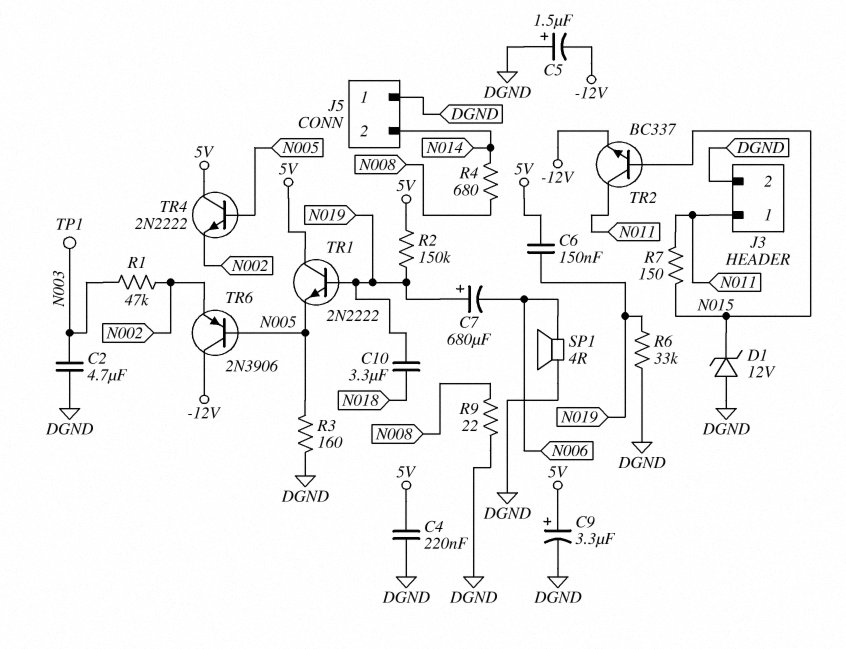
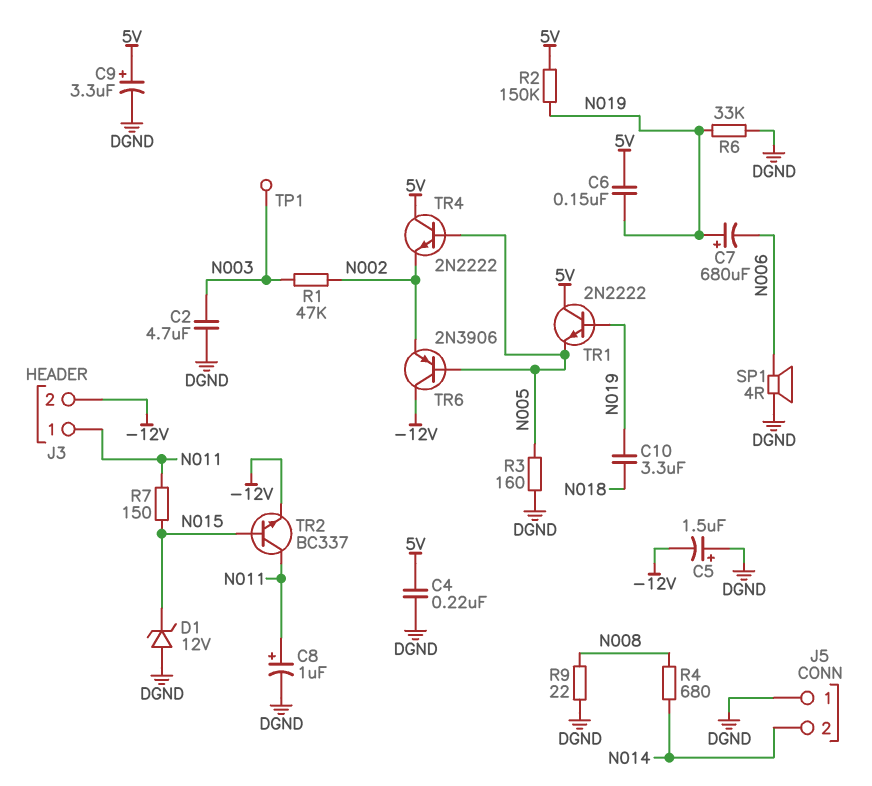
C8: none -> 1uF (plus N011, minus DGND)
J3 pin 2: DGND -> -12V

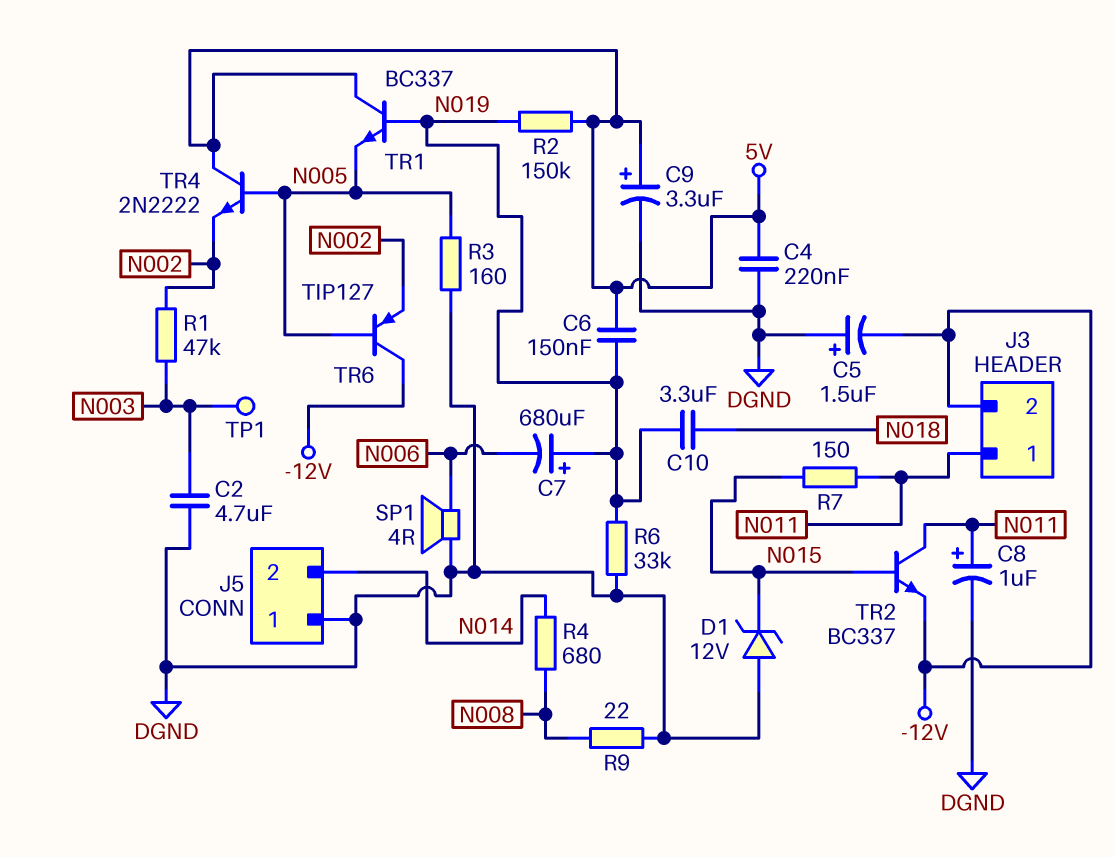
TR1: NPN 2N2222 (B N019, C 5V, E N005) -> NPN BC337 (B N019, C 5V, E N005)
TR6: PNP 2N3906 (B N005, C -12V, E N002) -> PNP TIP127 (B N005, C -12V, E N002)

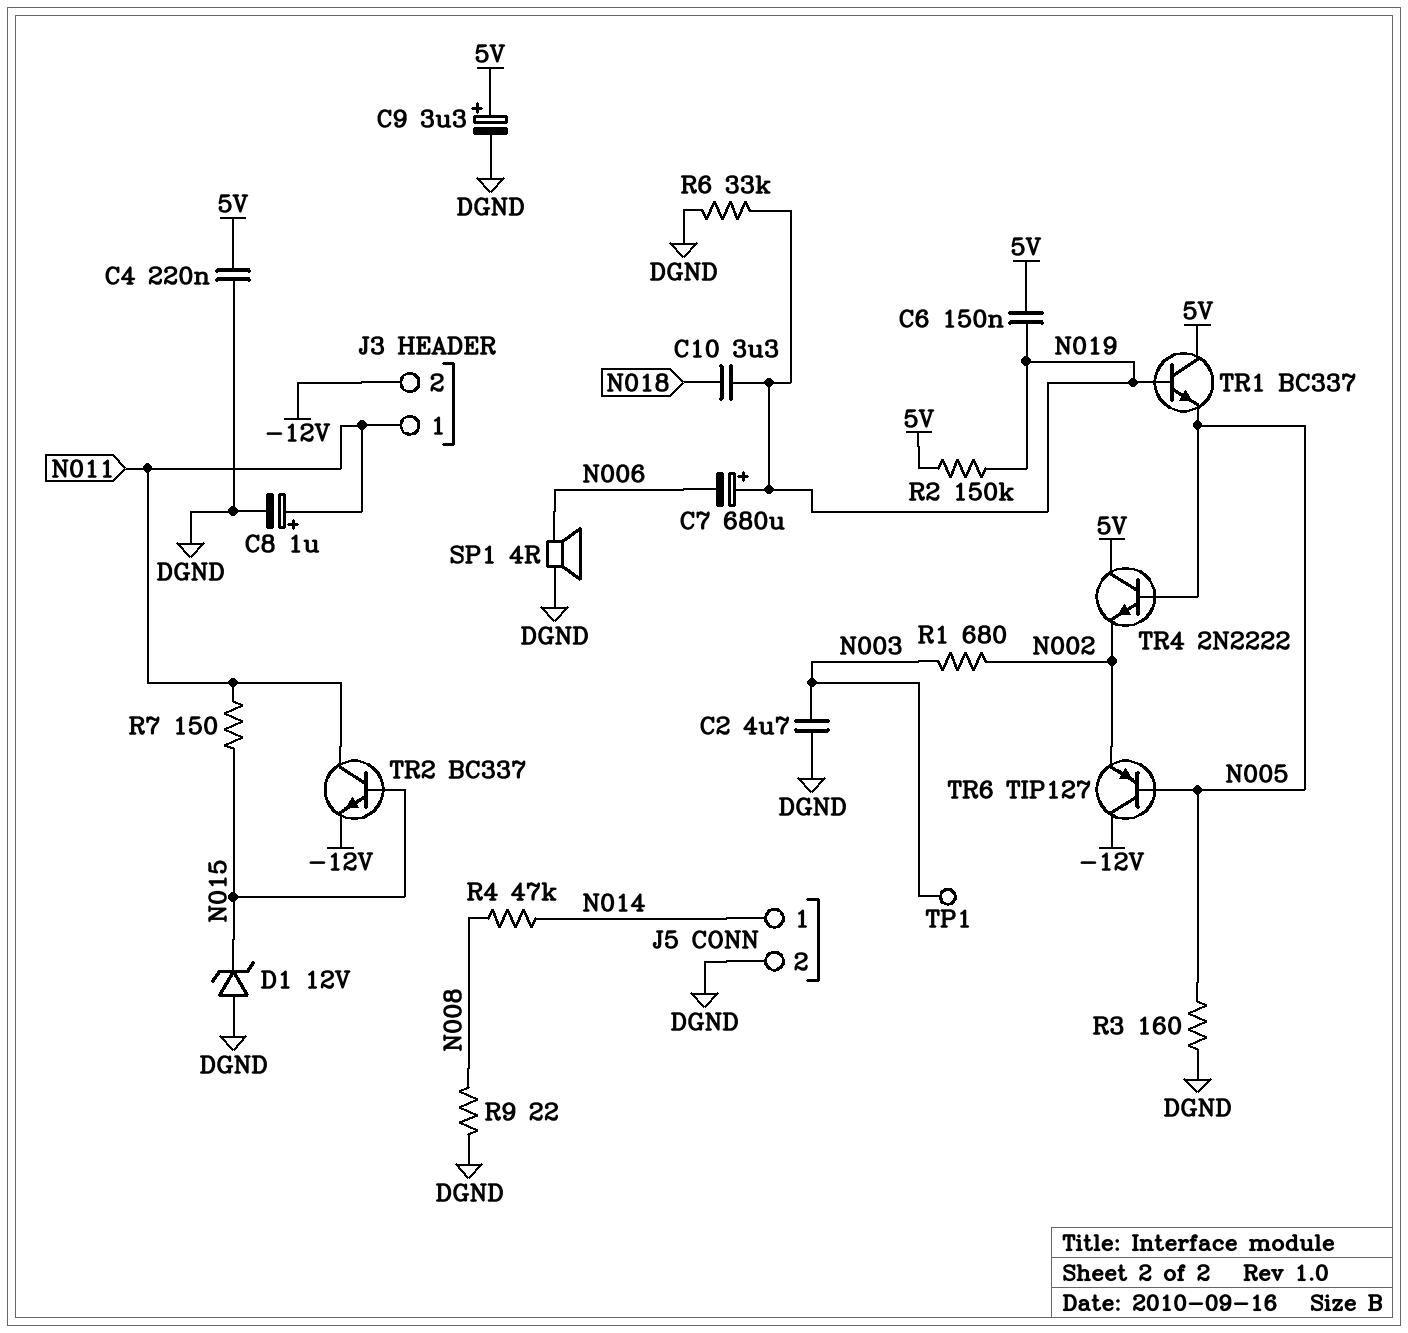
C5: 1.5uF (plus DGND, minus -12V) -> none
J5 pin 1: DGND -> N014
J5 pin 2: N014 -> DGND
R1: 47k (N002, N003) -> 680 (N002, N003)
R4: 680 (N008, N014) -> 47k (N008, N014)

